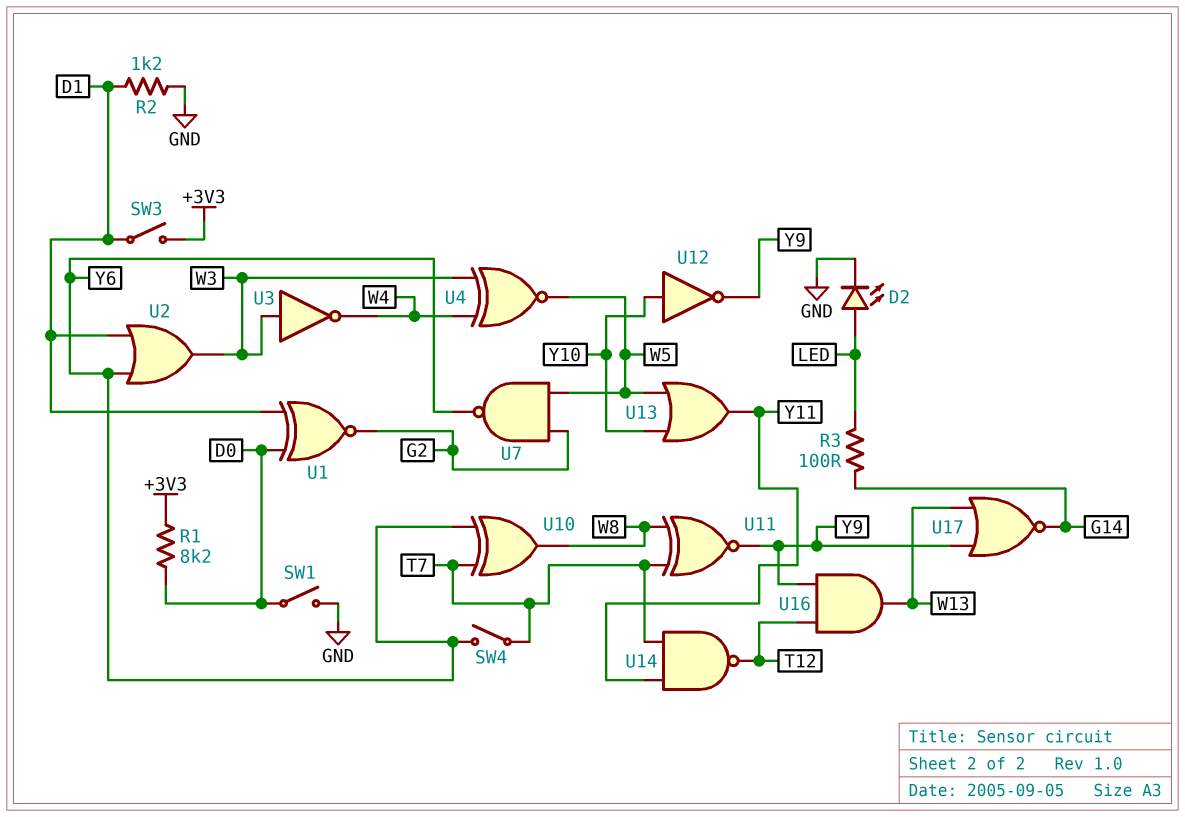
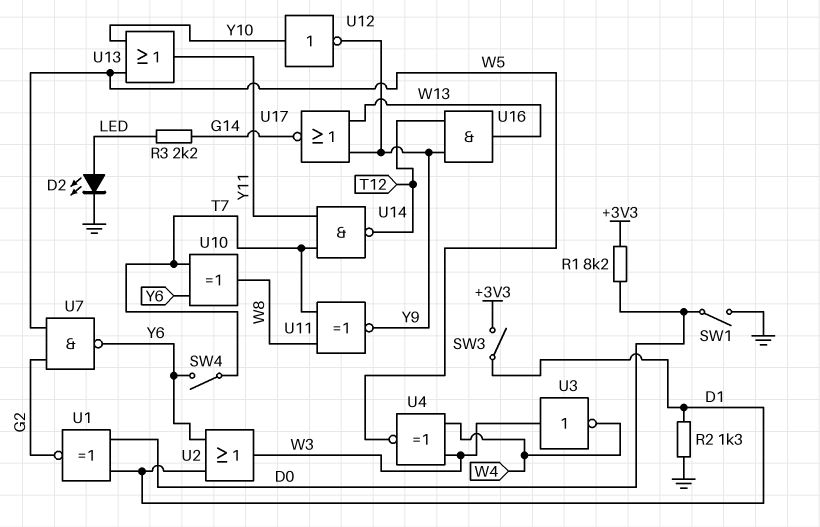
R2: 1.2k (D1, GND) -> 1.3k (D1, GND)
R3: 100 (G14, LED) -> 2.2k (G14, LED)

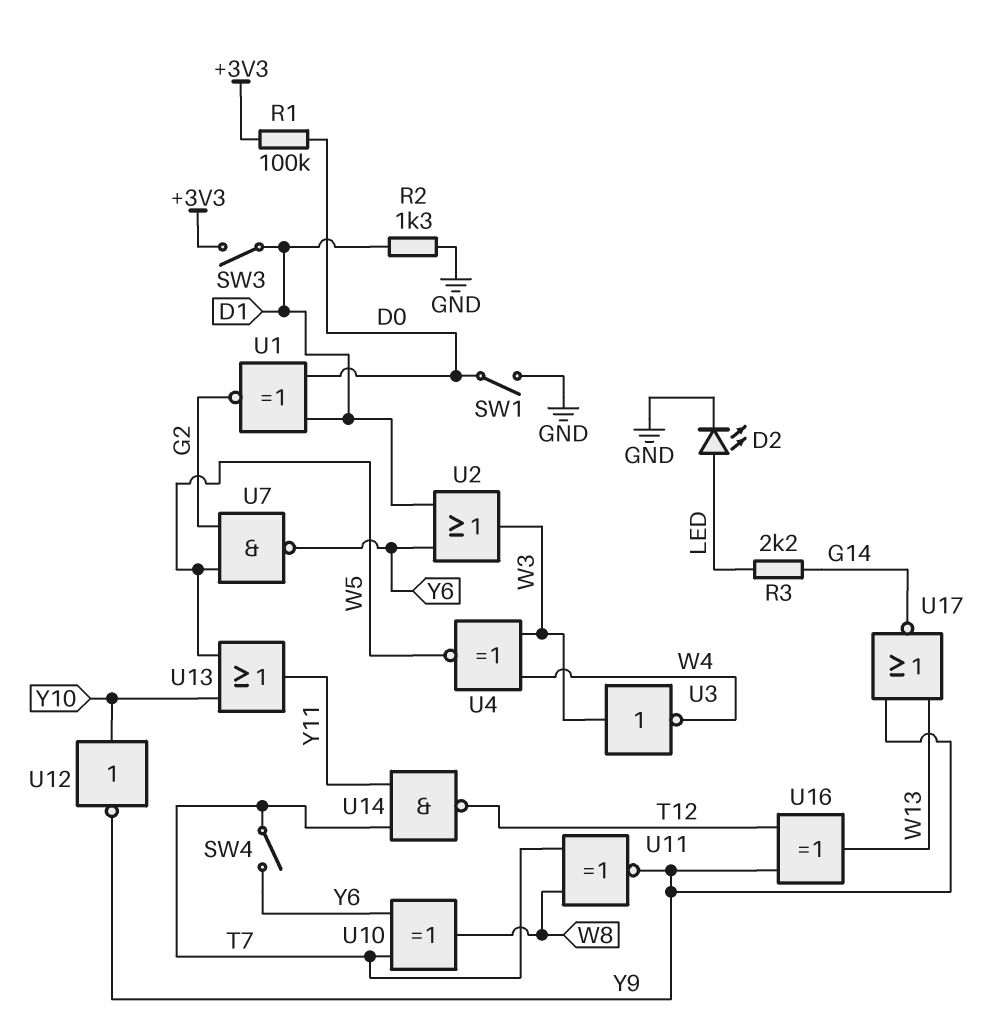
R1: 8.2k (+3V3, D0) -> 100k (+3V3, D0)
U16: AND (in T12, in Y9, out W13) -> XOR (in T12, in Y9, out W13)

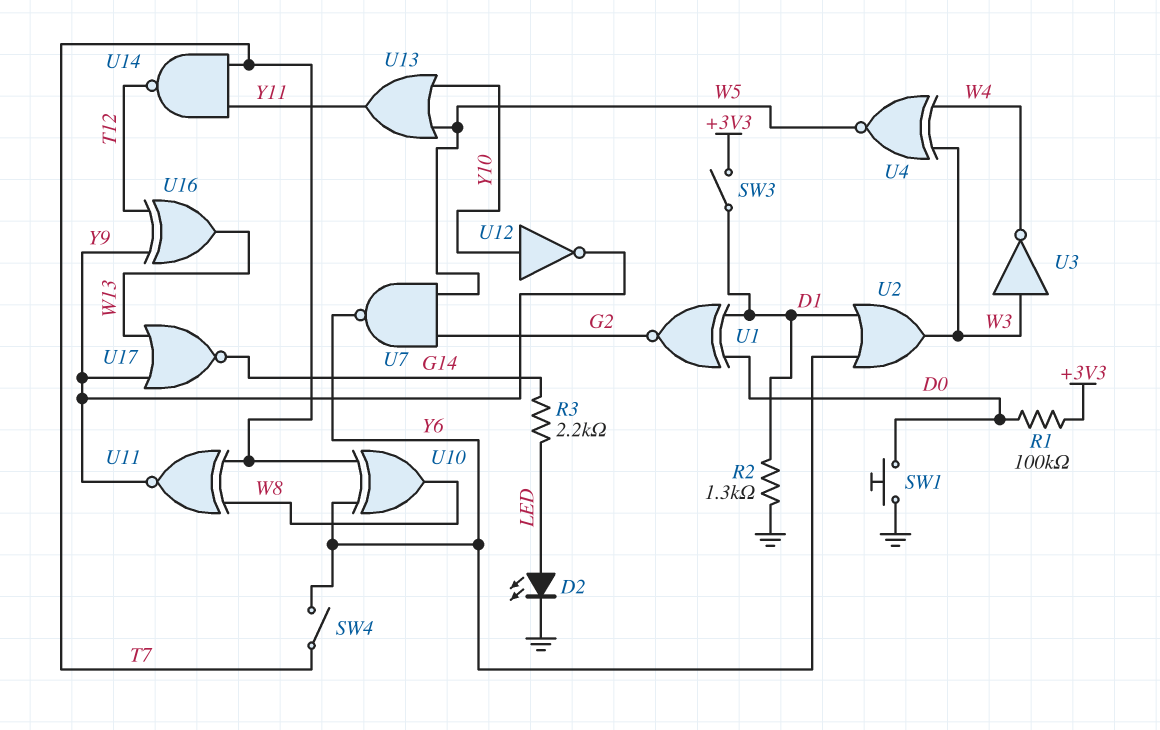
SW1: switch (D0, GND) -> button (D0, GND)

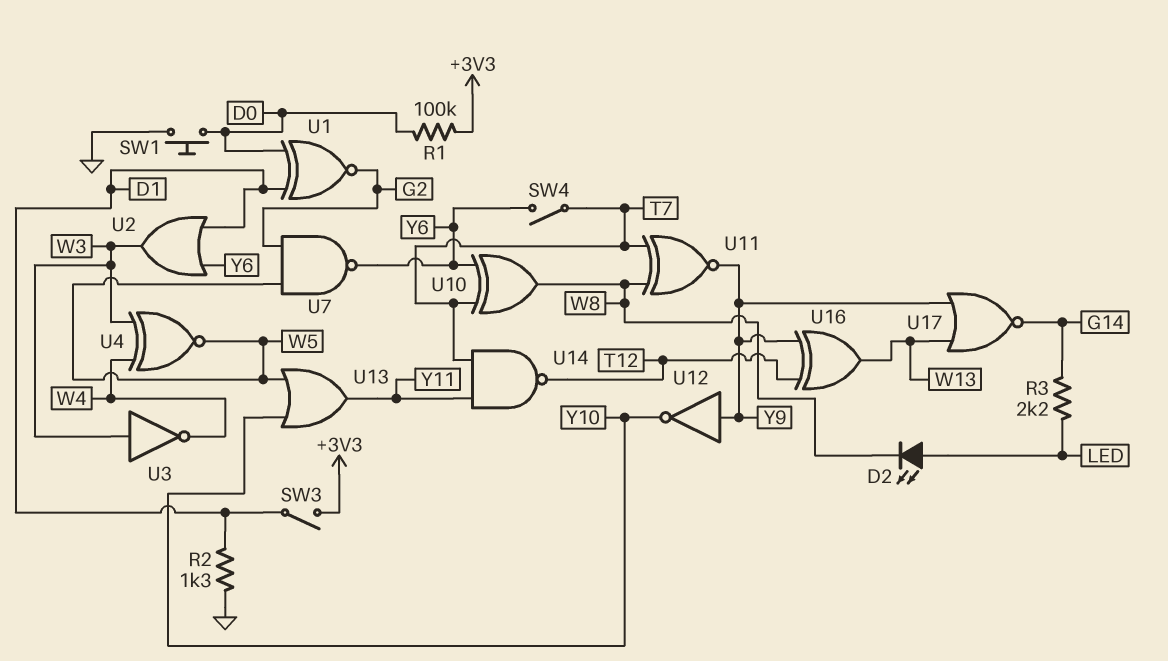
D2: LED (A LED, K GND) -> LED (A LED, K W8)
U12: NOT (in Y10, out Y9) -> NOT (in Y9, out Y10)

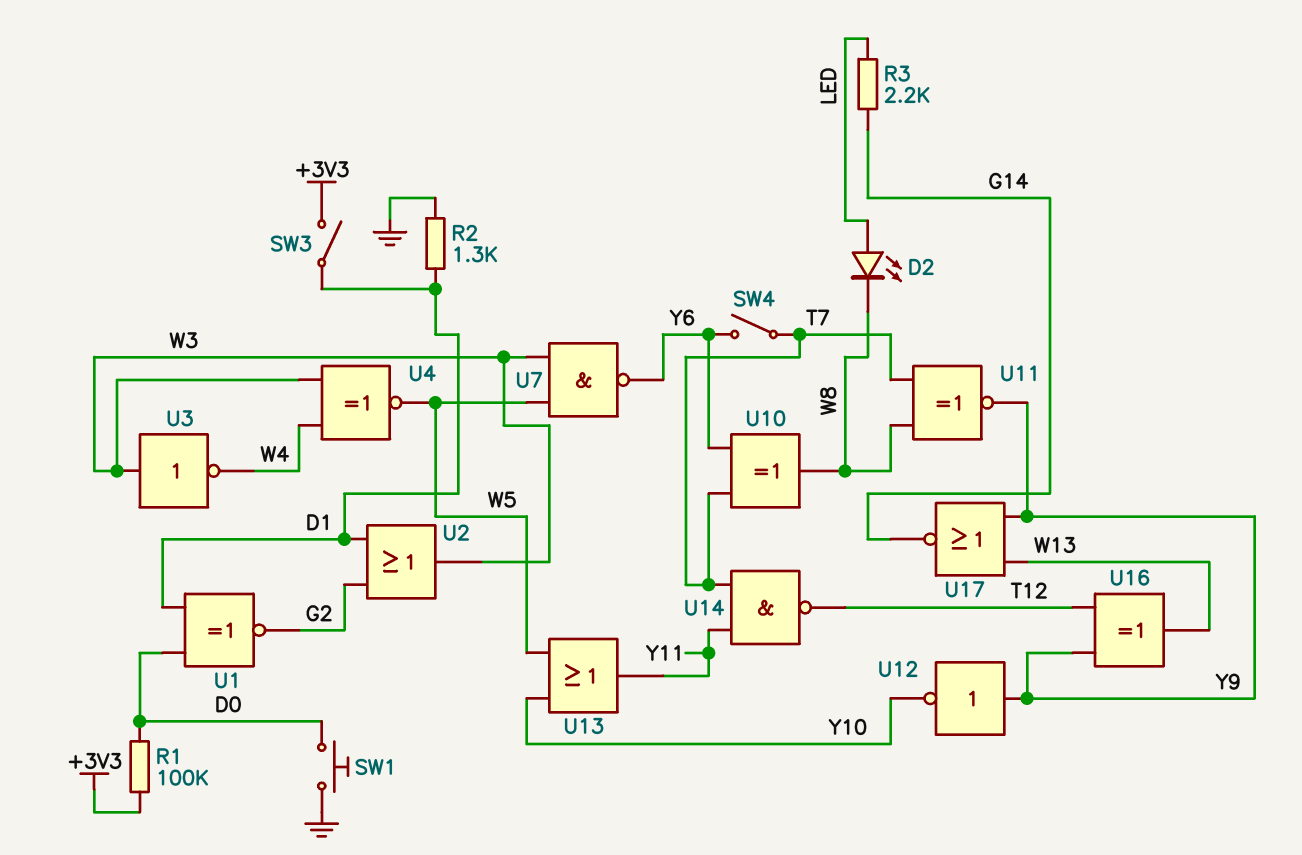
U2: OR (in D1, in Y6, out W3) -> OR (in D1, in G2, out W3)
U7: NAND (in G2, in W5, out Y6) -> NAND (in W3, in W5, out Y6)

